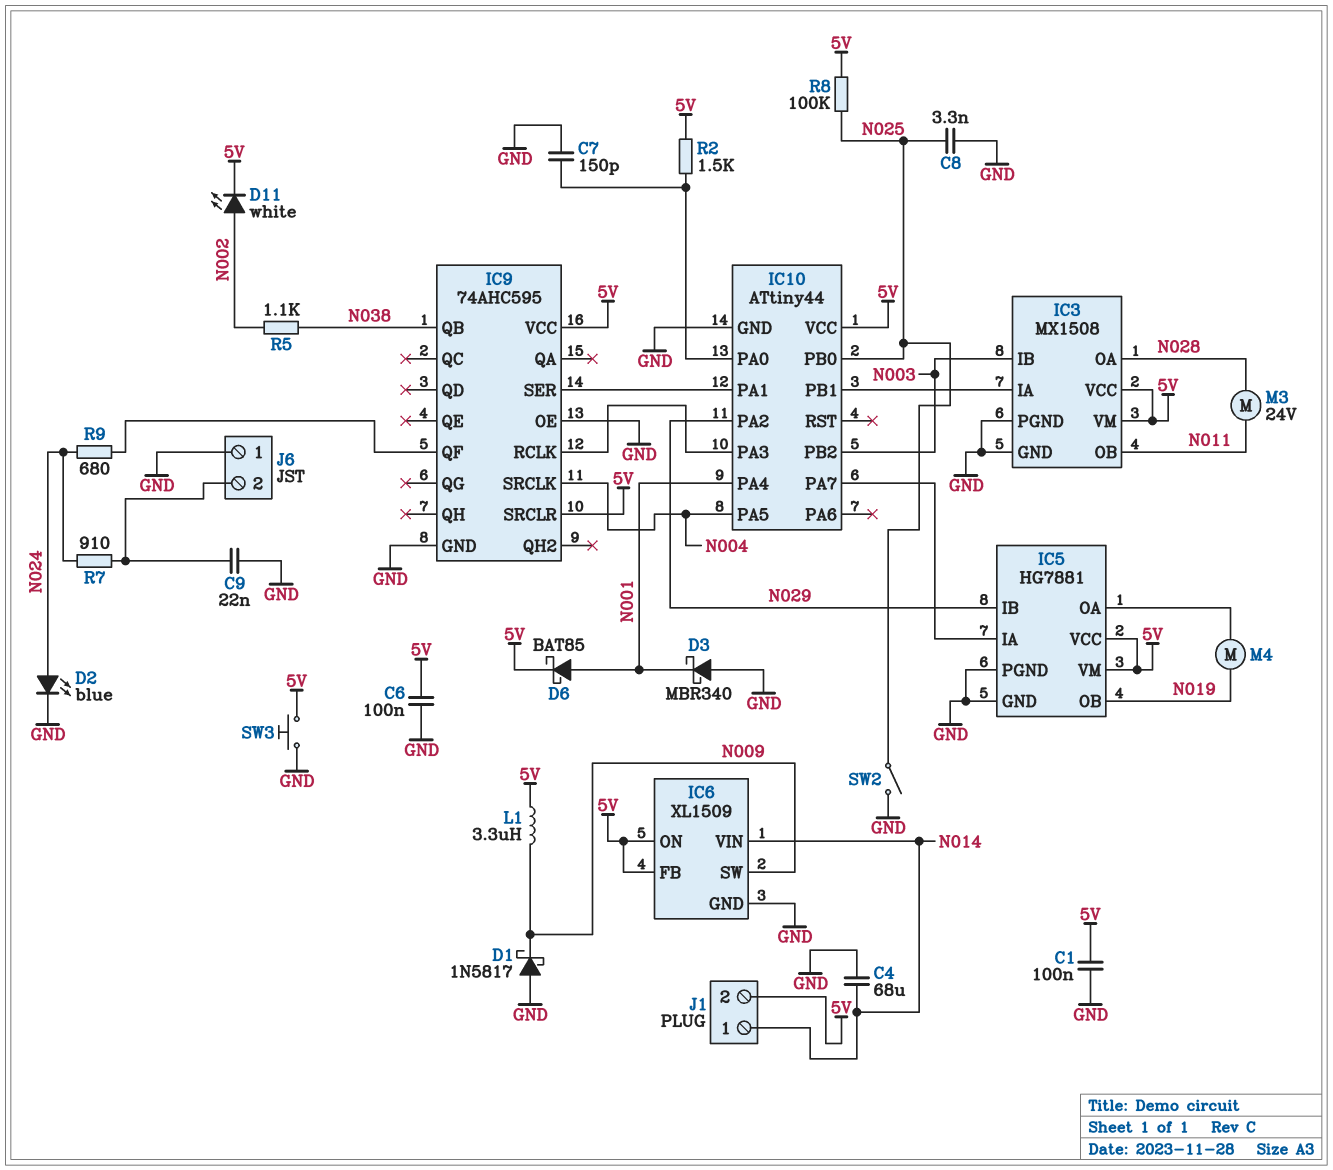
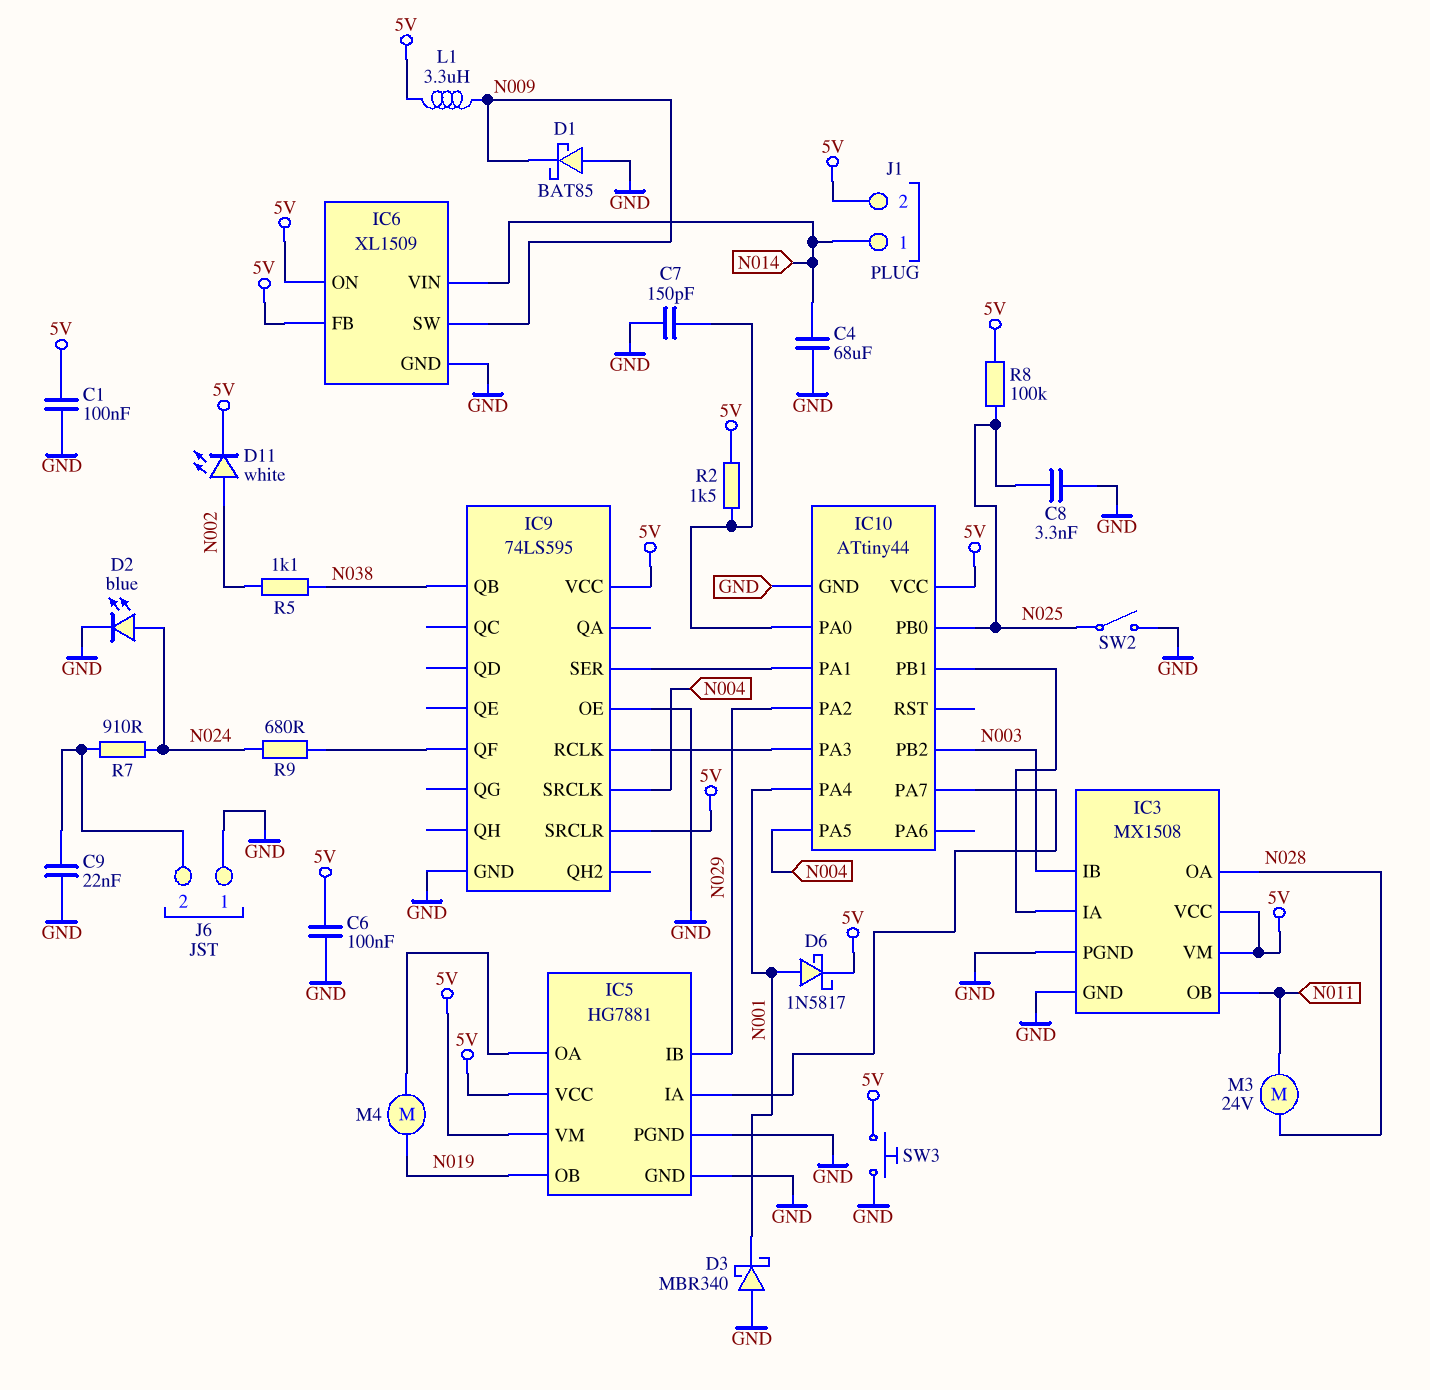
D1: schottky 1N5817 (A GND, K N009) -> schottky BAT85 (A GND, K N009)
D6: schottky BAT85 (A N001, K 5V) -> schottky 1N5817 (A N001, K 5V)
IC9: 74AHC595 -> 74LS595

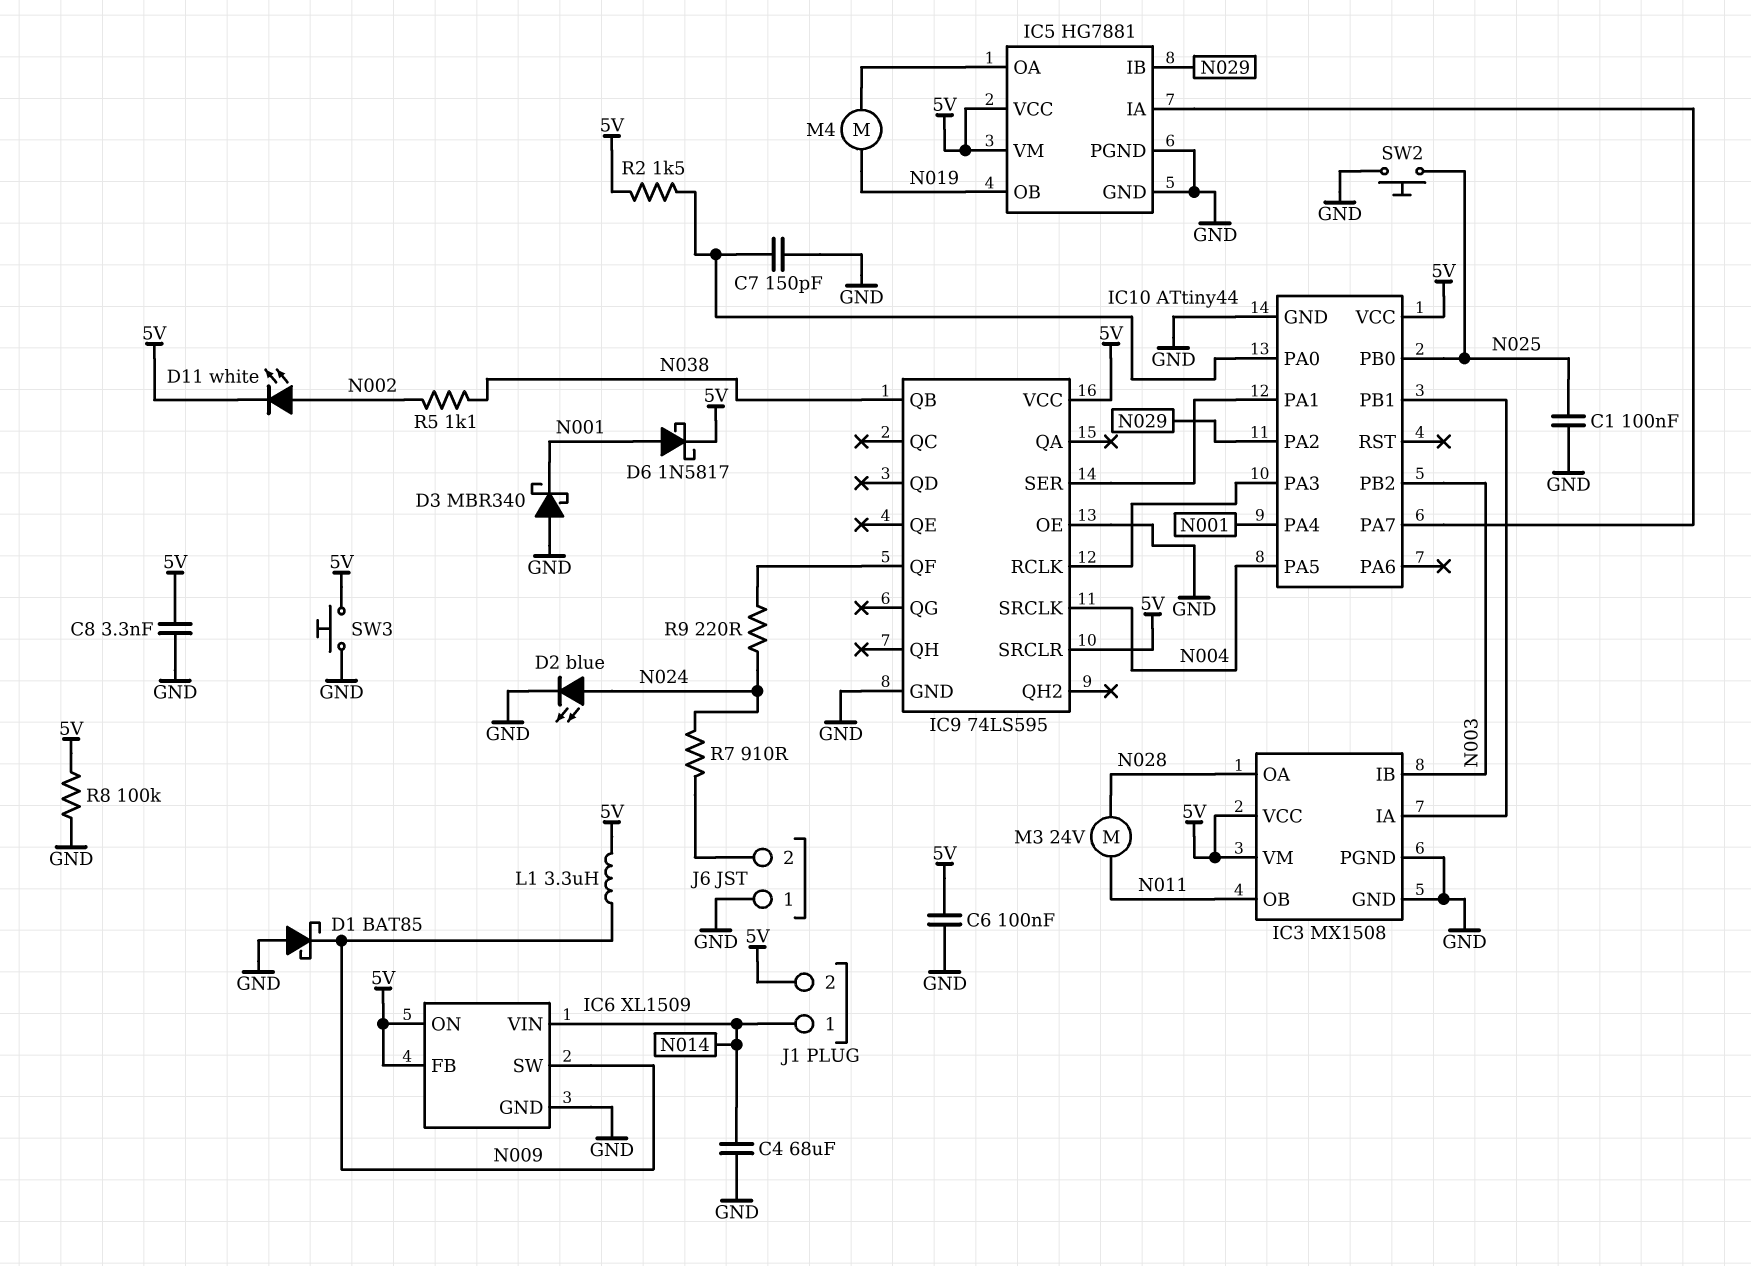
C1: 100nF (5V, GND) -> 100nF (GND, N025)
C8: 3.3nF (GND, N025) -> 3.3nF (5V, GND)
C9: 22nF (GND, J6/2) -> none
R8: 100k (5V, N025) -> 100k (5V, GND)
R9: 680 (IC9/QF, N024) -> 220 (IC9/QF, N024)
SW2: switch (GND, N025) -> button (GND, N025)

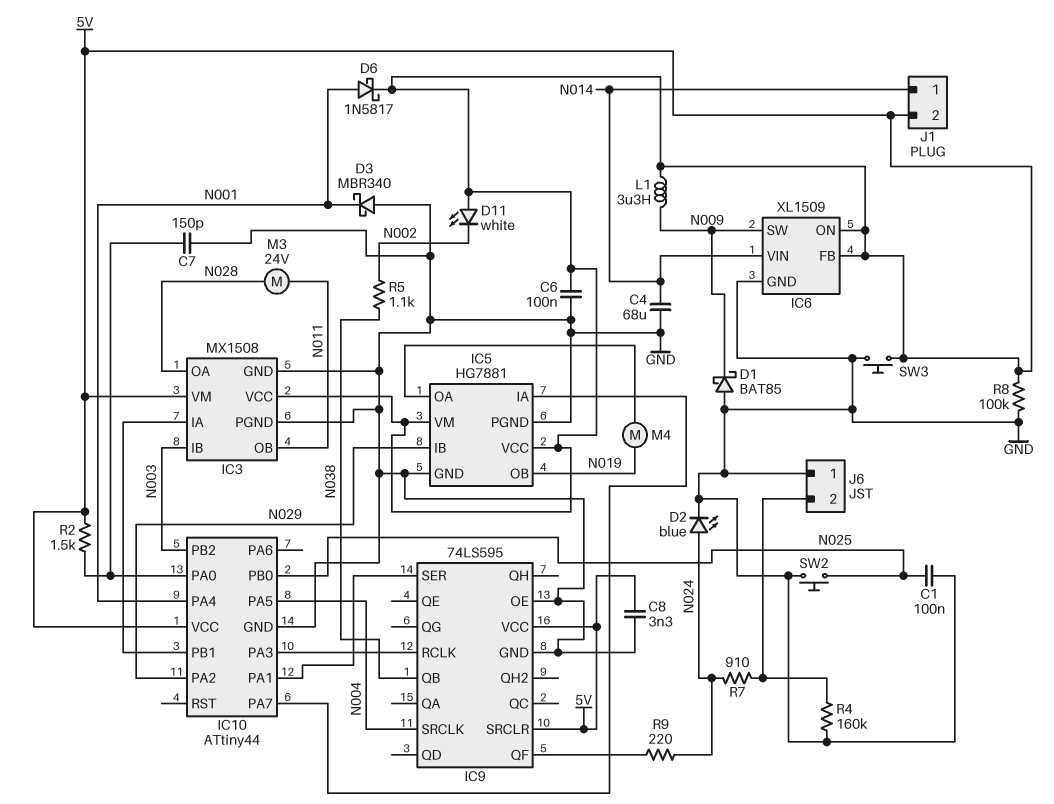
D11: LED white (A N002, K 5V) -> LED white (A 5V, K N002)
R4: none -> 160k (GND, J6/2)

